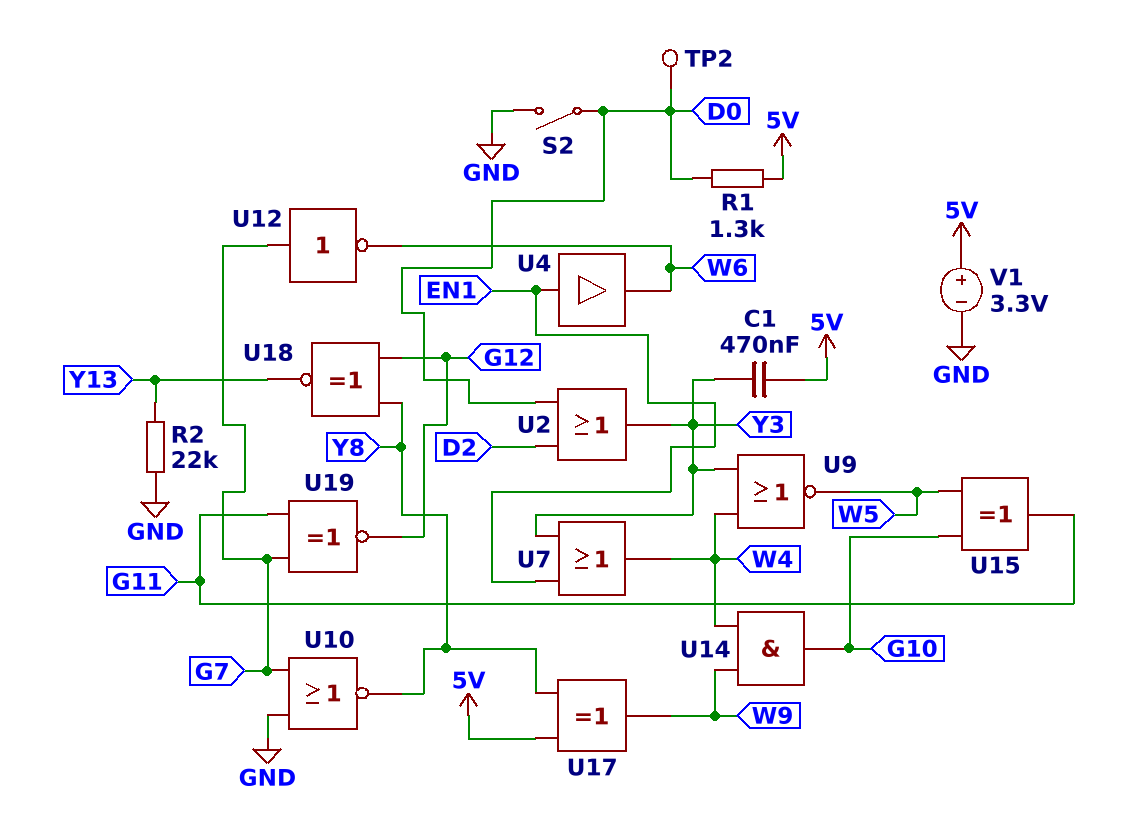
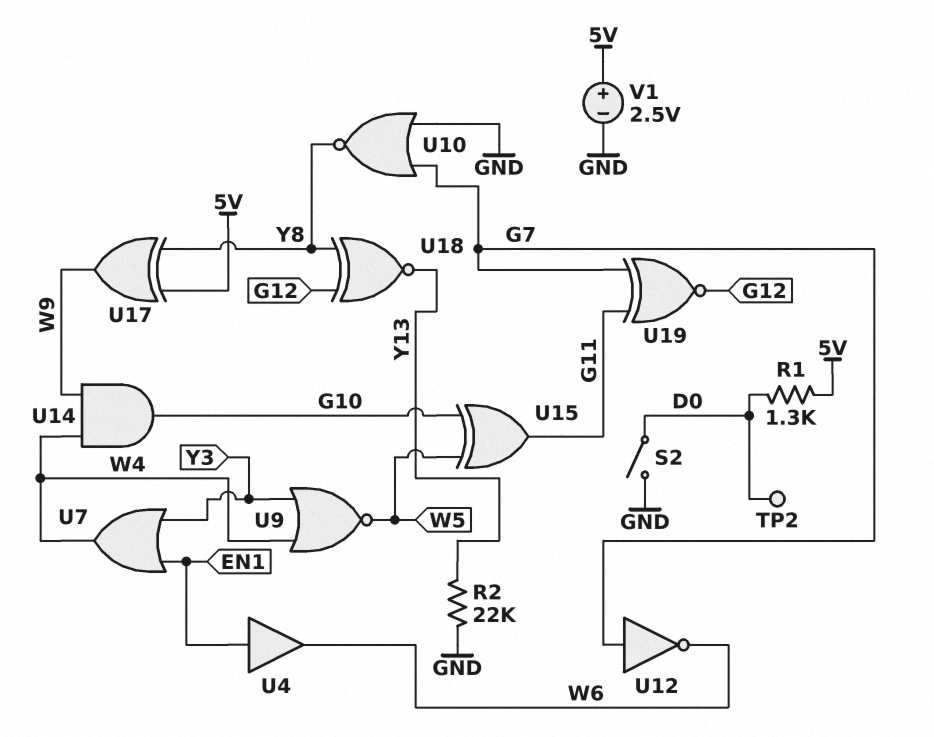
C1: 470nF (5V, Y3) -> none
U2: OR (in D0, in D2, out Y3) -> none
V1: 3.3V (plus 5V, minus GND) -> 2.5V (plus 5V, minus GND)

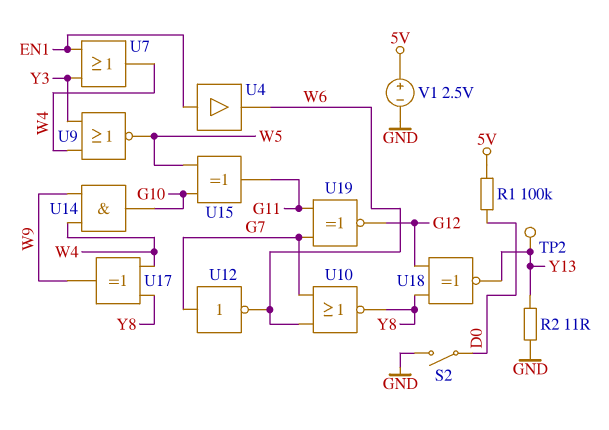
R1: 1.3k (5V, D0) -> 100k (5V, D0)
R2: 22k (GND, Y13) -> 11 (GND, Y13)
TP2: test point (D0) -> test point (Y13)
U10: NOR (in G7, in GND, out Y8) -> NOR (in G7, in W6, out Y8)
U17: XOR (in 5V, in Y8, out W9) -> XOR (in W4, in Y8, out W9)

